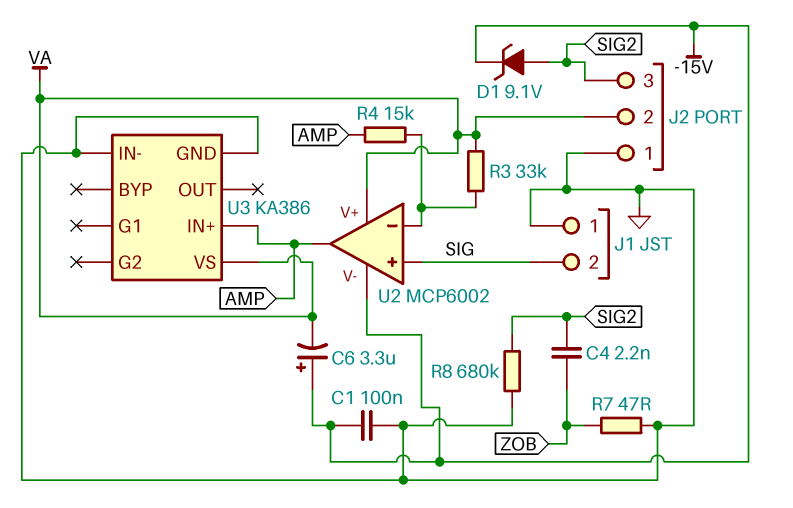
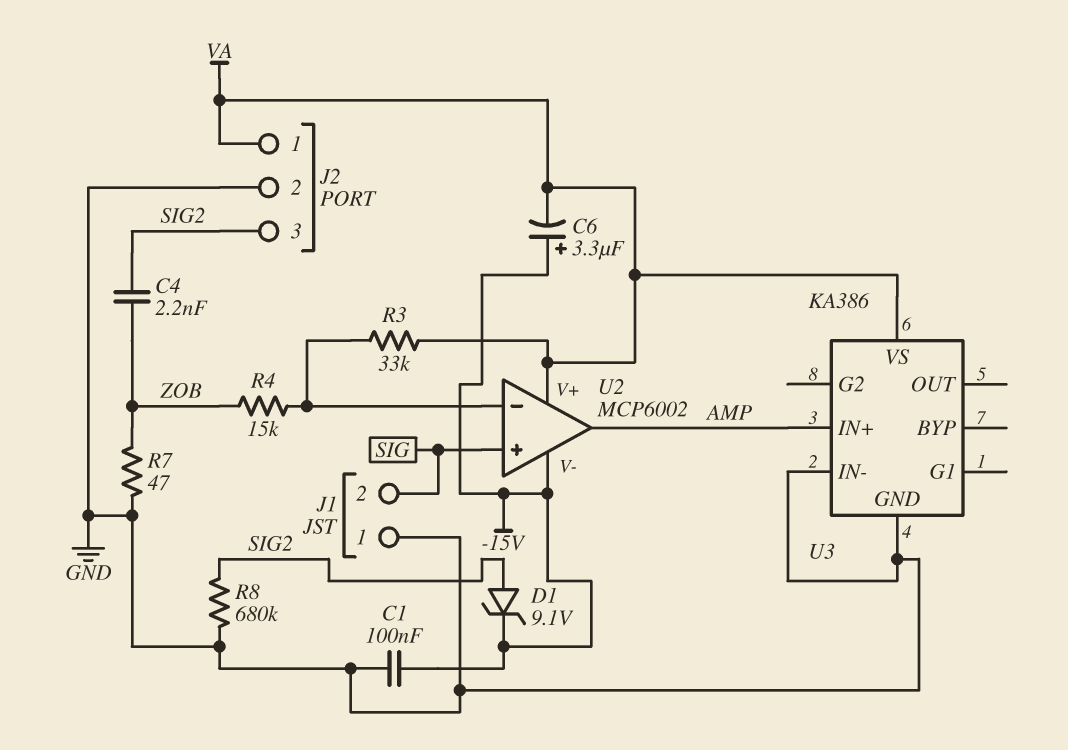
J2 pin 1: GND -> VA
J2 pin 2: VA -> GND
R4: 15k (AMP, U2/in-) -> 15k (U2/in-, ZOB)

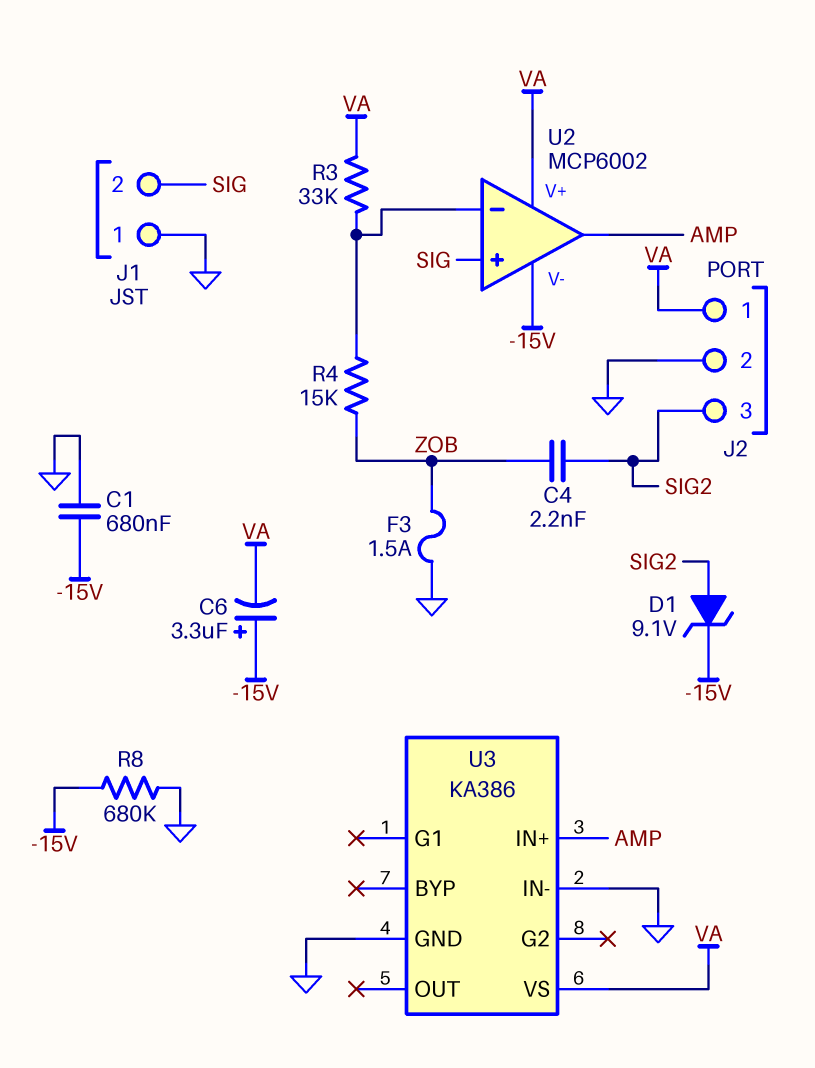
C1: 100nF (-15V, GND) -> 680nF (-15V, GND)
F3: none -> 1.5A (GND, ZOB)
R7: 47 (GND, ZOB) -> none
R8: 680k (GND, SIG2) -> 680k (-15V, GND)

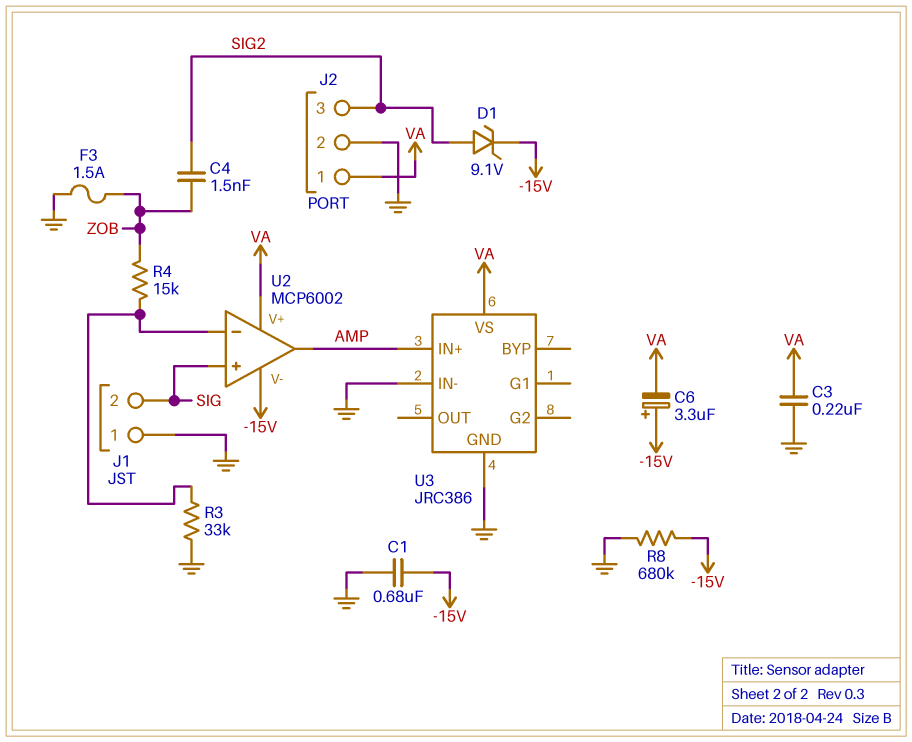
C3: none -> 220nF (GND, VA)
C4: 2.2nF (SIG2, ZOB) -> 1.5nF (SIG2, ZOB)
R3: 33k (U2/in-, VA) -> 33k (GND, U2/in-)
U3: KA386 -> JRC386

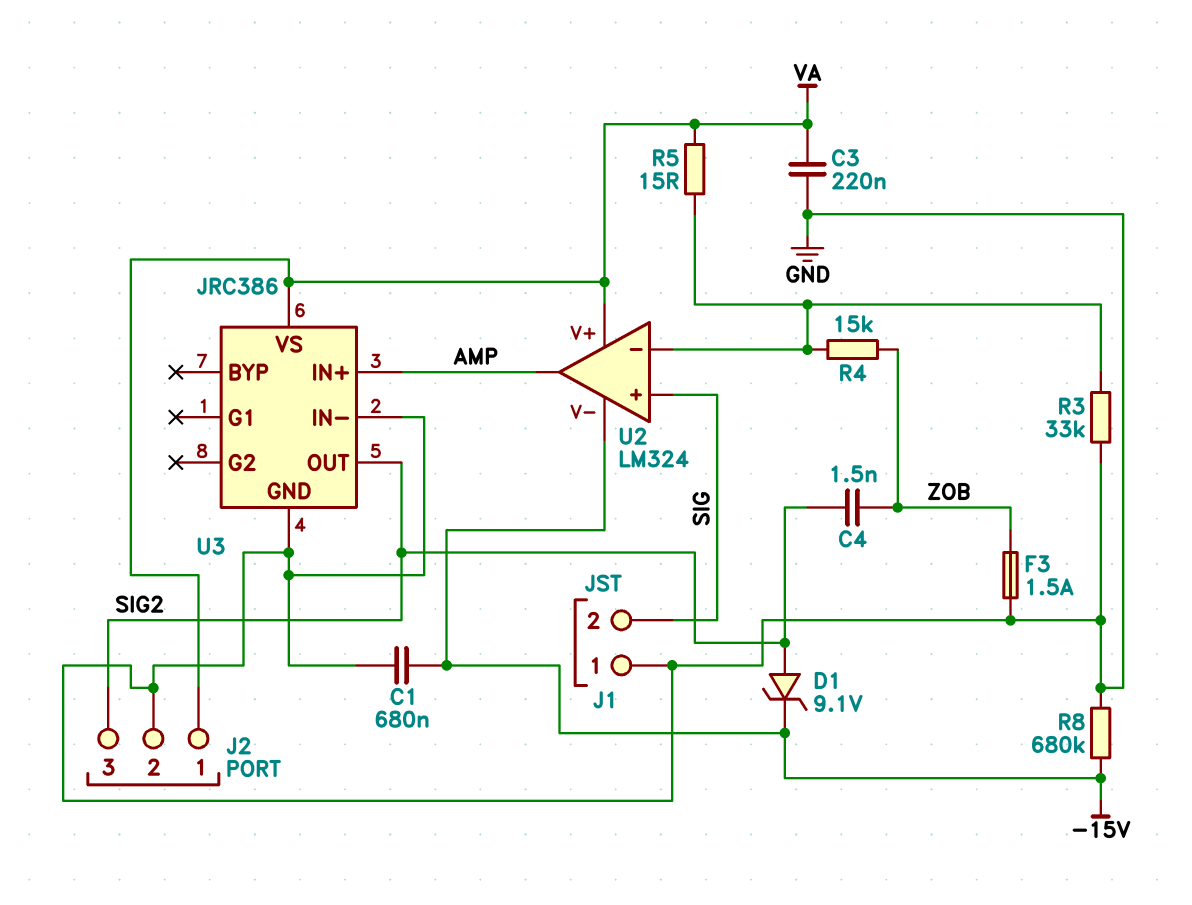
C6: 3.3uF (plus -15V, minus VA) -> none
R5: none -> 15 (U2/in-, VA)
U2: MCP6002 -> LM324
U3 pin OUT: none -> SIG2

